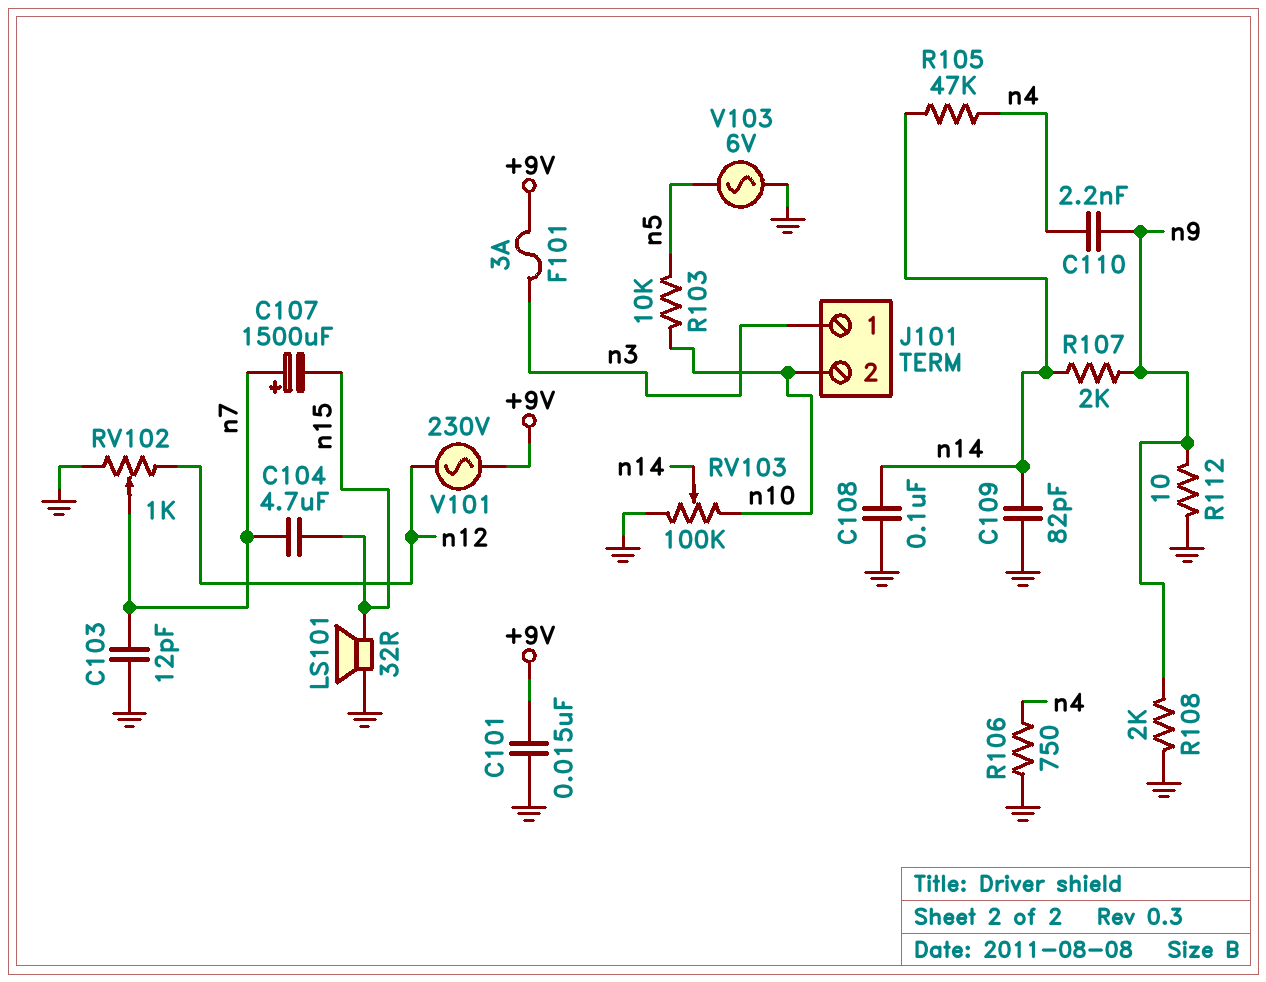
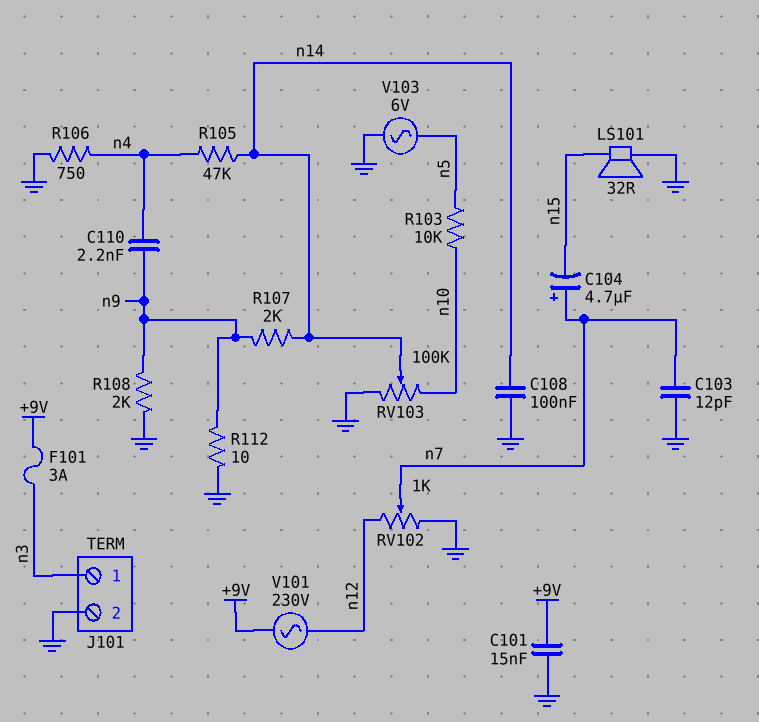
C104: 4.7uF (n7, n15) -> 4.7uF (plus n7, minus n15)
C107: 1500uF (plus n7, minus n15) -> none
C109: 82pF (GND, n14) -> none
J101 pin 2: n10 -> GND

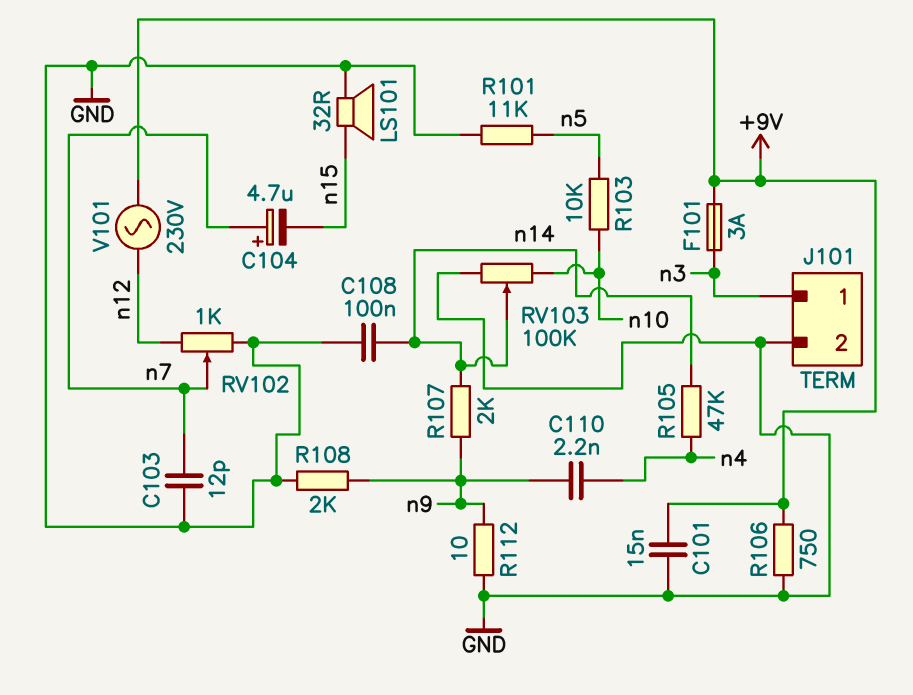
R101: none -> 11k (GND, n5)
R106: 750 (GND, n4) -> 750 (+9V, GND)
V103: AC 6V (GND, n5) -> none

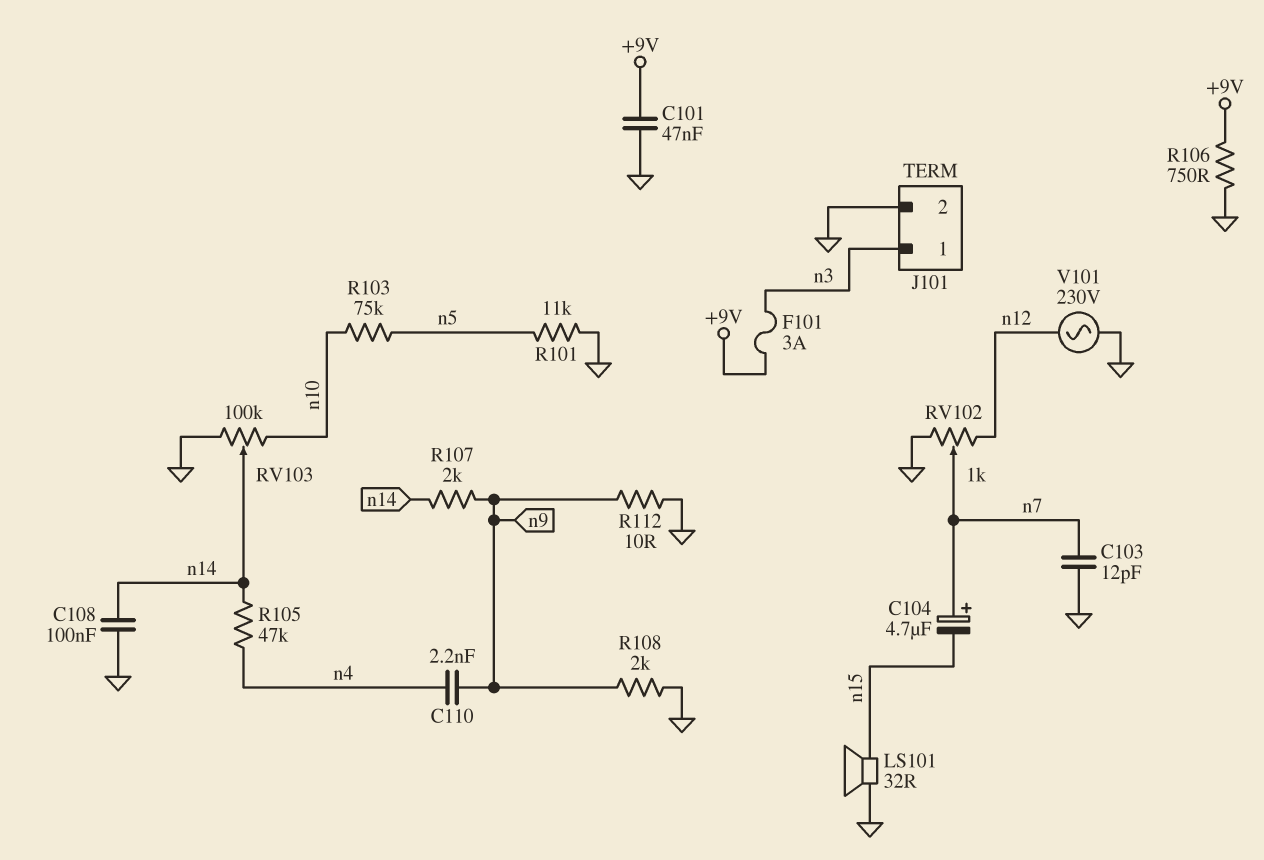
C101: 15nF (+9V, GND) -> 47nF (+9V, GND)
R103: 10k (n5, n10) -> 75k (n5, n10)
V101: AC 230V (+9V, n12) -> AC 230V (GND, n12)

